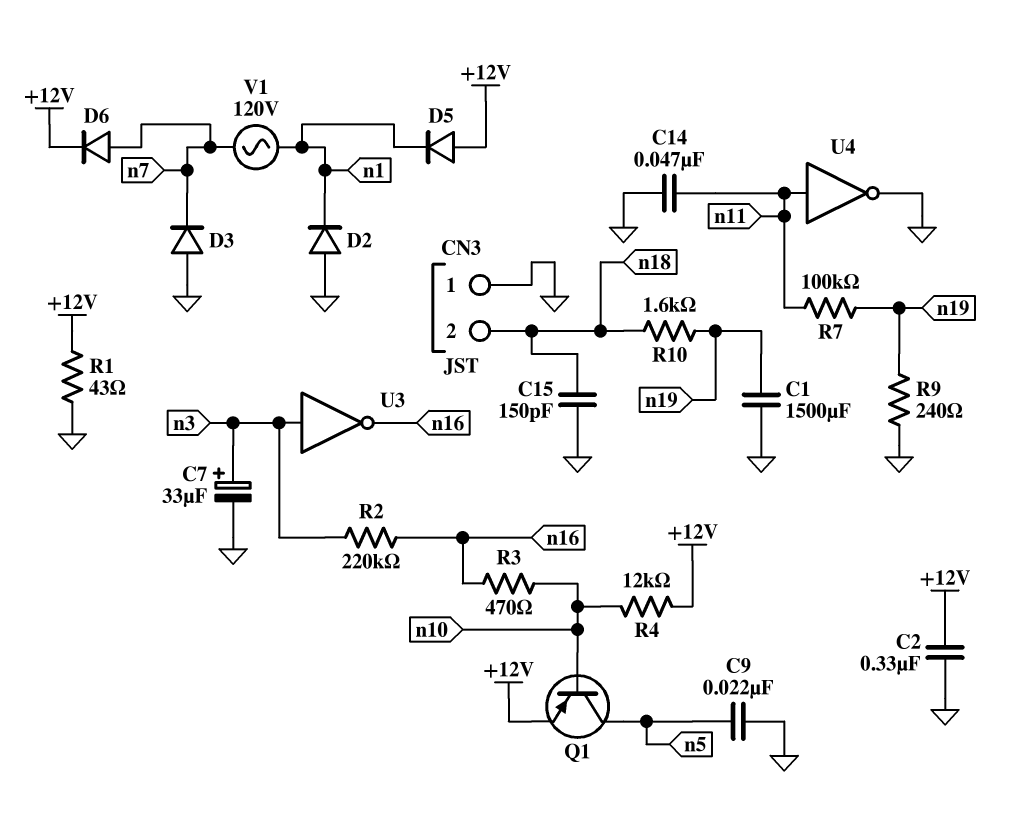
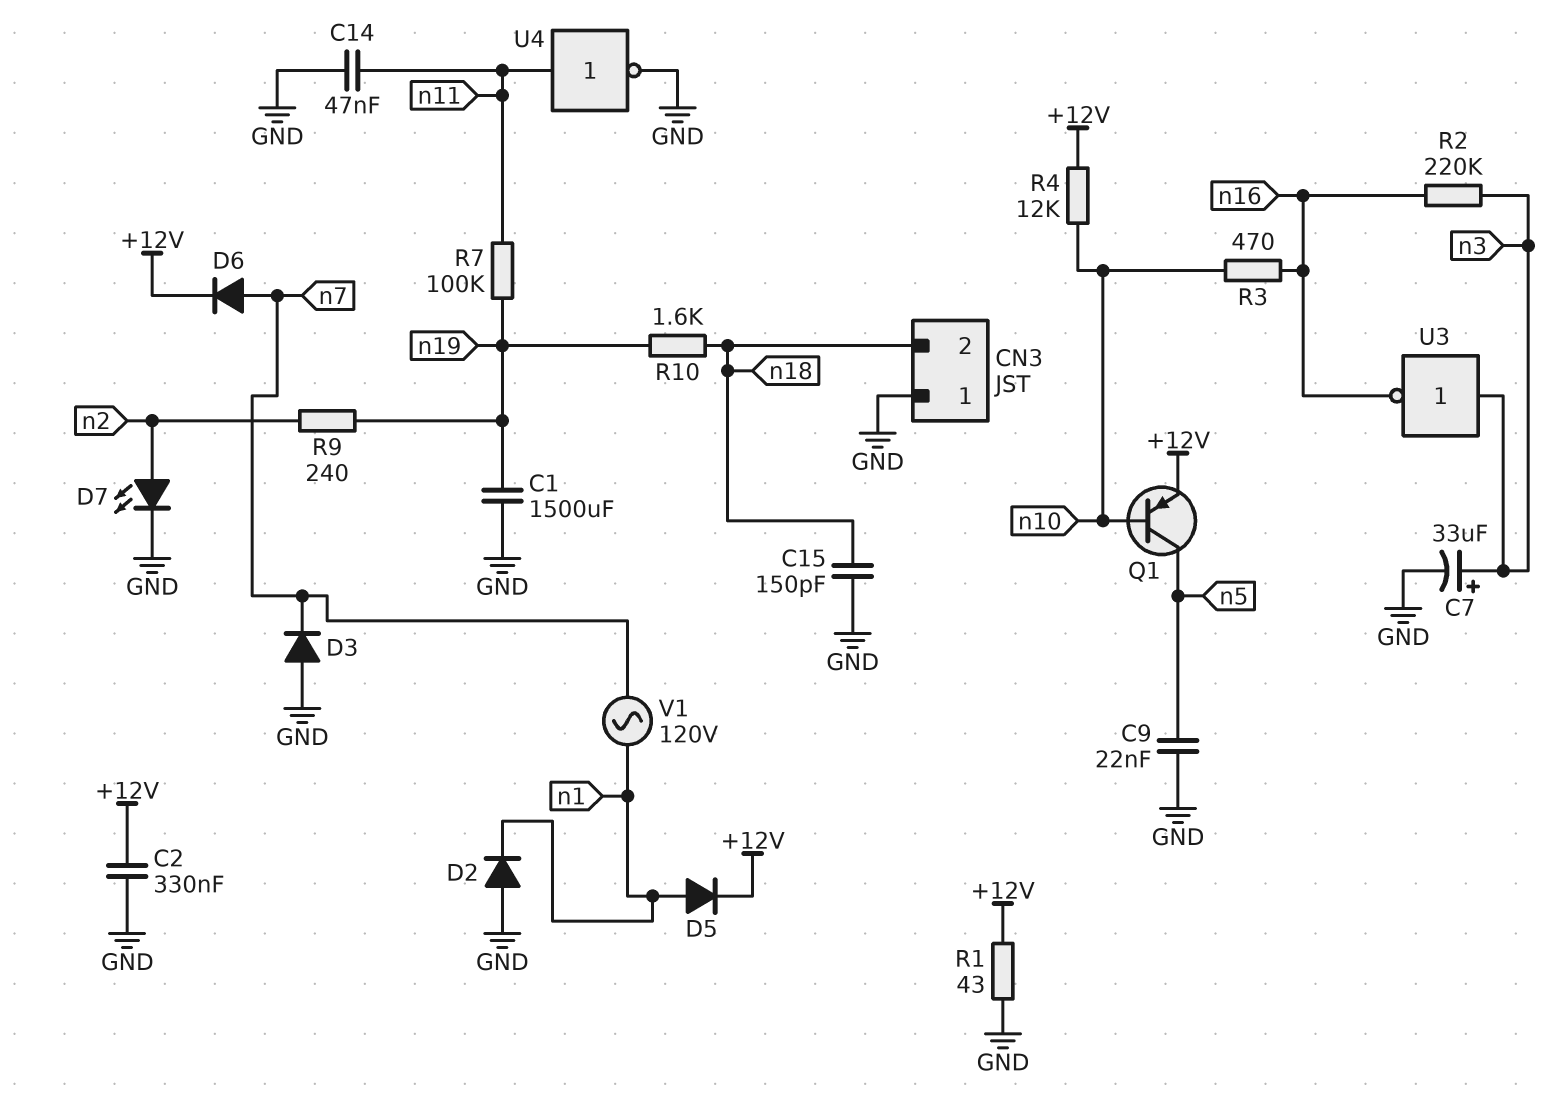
D5: diode (A +12V, K n1) -> diode (A n1, K +12V)
D7: none -> LED (A n2, K GND)
R9: 240 (GND, n19) -> 240 (n2, n19)

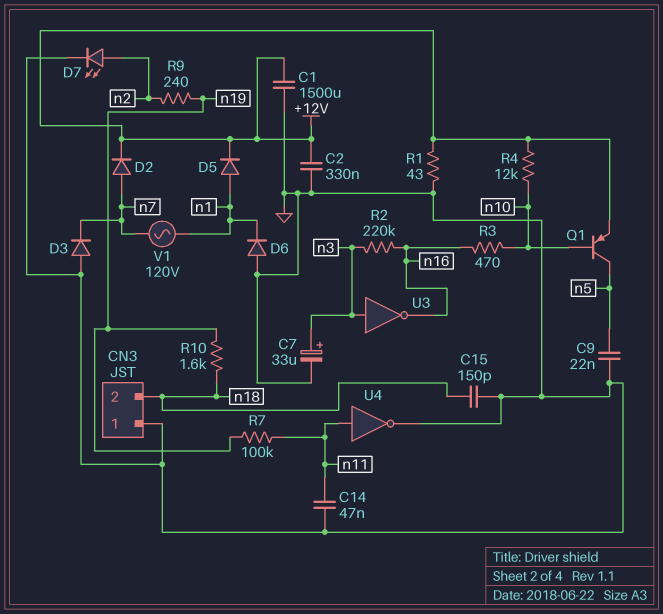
C1: 1500uF (GND, n19) -> 1500uF (+12V, GND)
D2: diode (A GND, K n1) -> diode (A n7, K +12V)
D6: diode (A n7, K +12V) -> diode (A GND, K n1)

